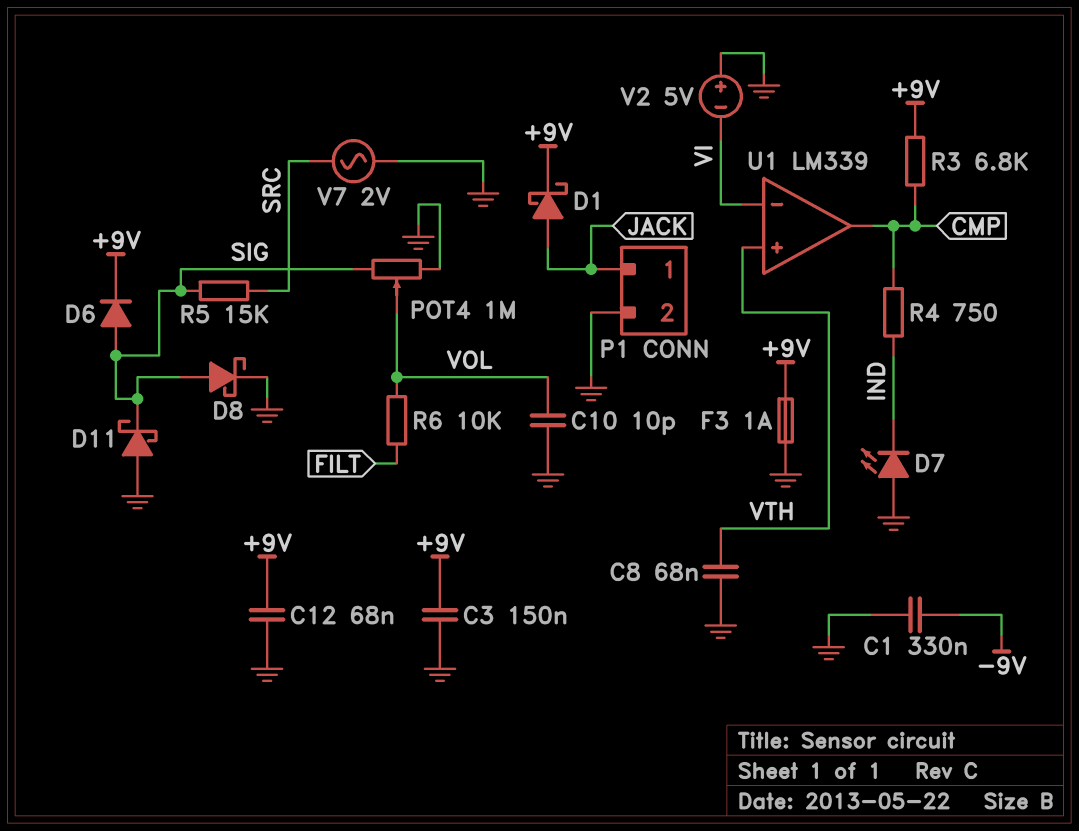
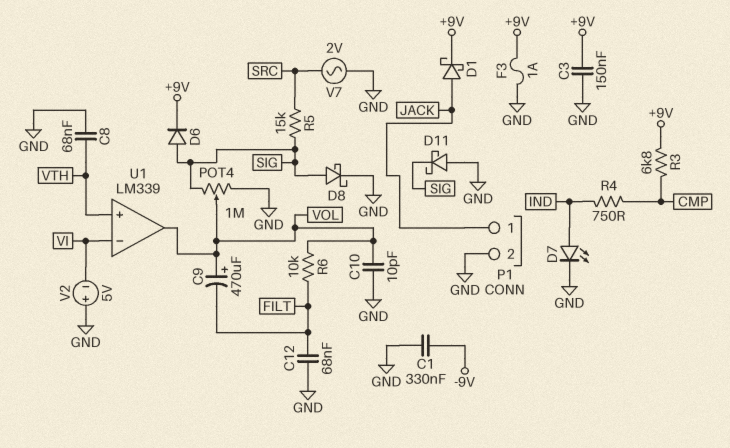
C9: none -> 470uF (plus VOL, minus FILT)
C12: 68nF (+9V, GND) -> 68nF (FILT, GND)
D7: LED (A GND, K IND) -> LED (A IND, K GND)
U1 pin out: CMP -> VOL

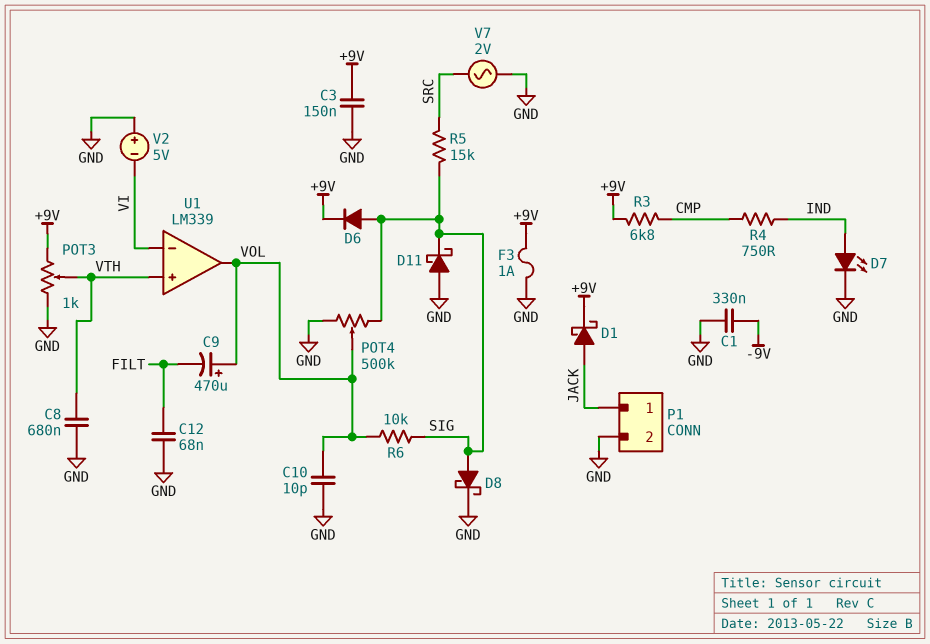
C8: 68nF (GND, VTH) -> 680nF (GND, VTH)
POT3: none -> 1k (+9V, GND, wiper VTH)
POT4: 1M (GND, SIG, wiper VOL) -> 500k (GND, SIG, wiper VOL)
R6: 10k (FILT, VOL) -> 10k (SIG, VOL)

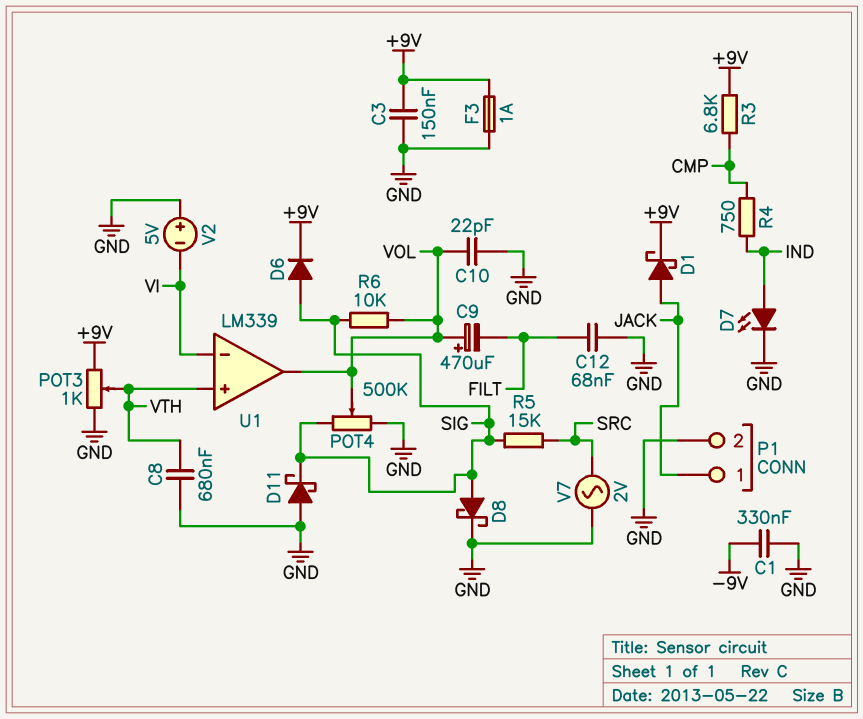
C10: 10pF (GND, VOL) -> 22pF (GND, VOL)

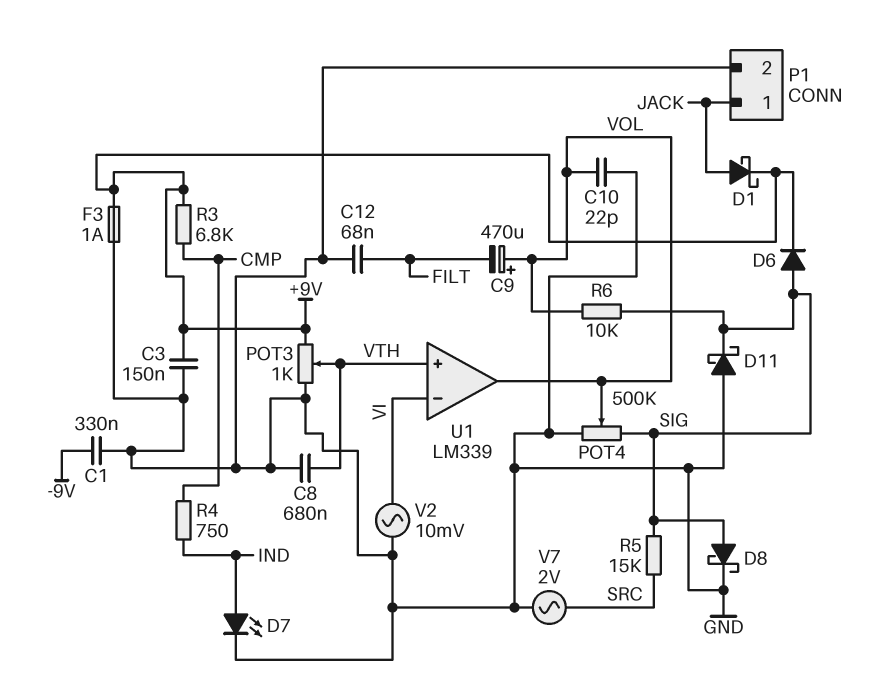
V2: 5V (plus GND, minus VI) -> AC 10mV (GND, VI)

